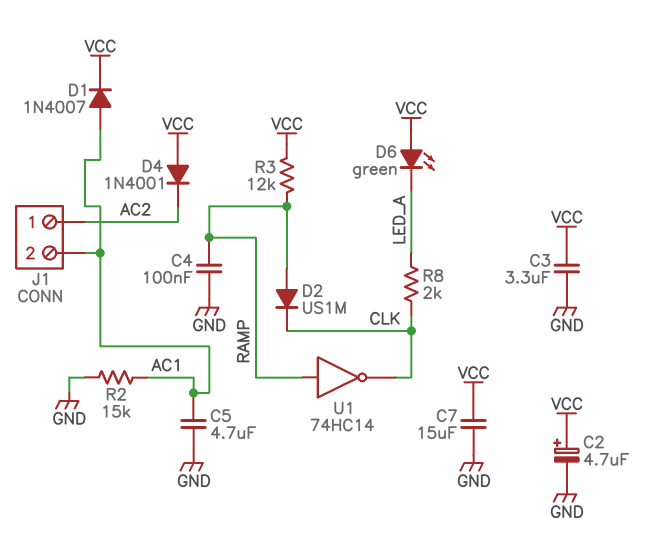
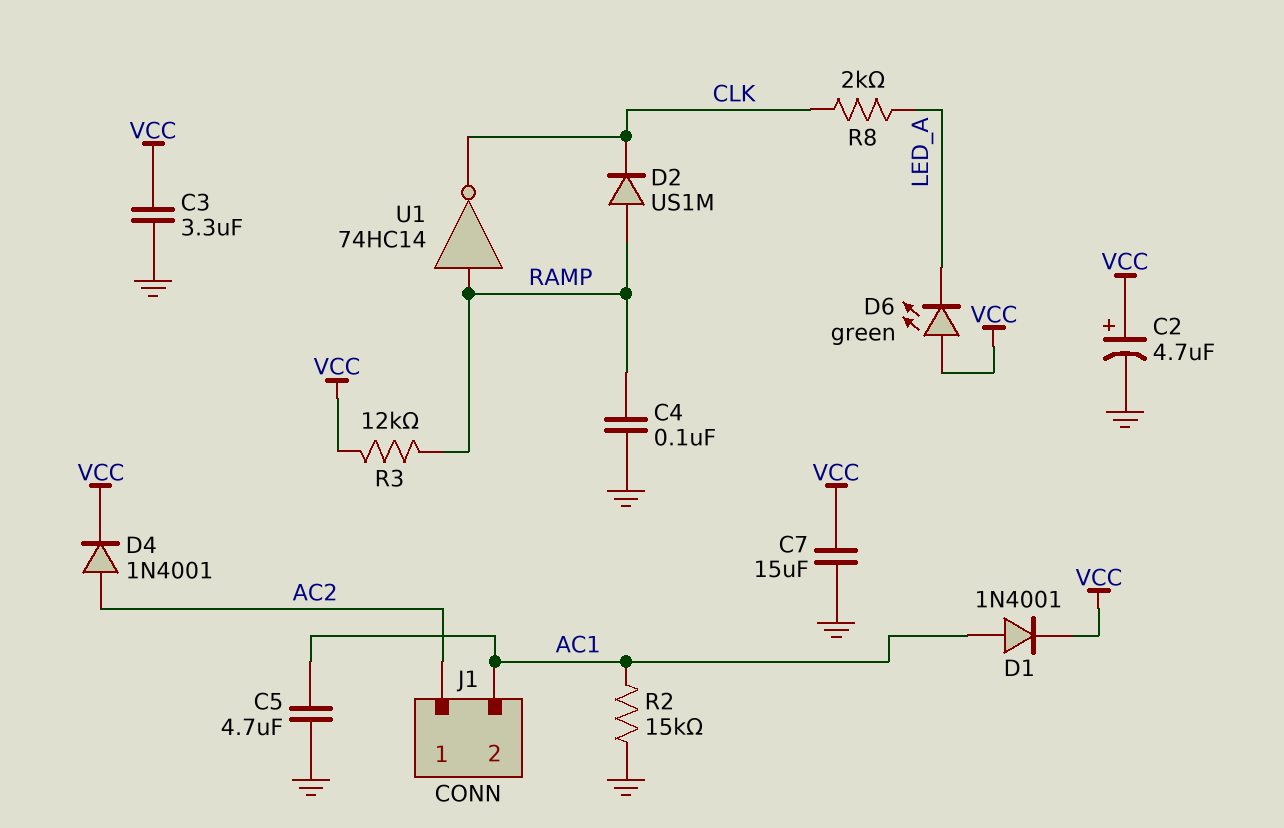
D1: diode 1N4007 (A AC1, K VCC) -> diode 1N4001 (A AC1, K VCC)
D4: diode 1N4001 (A VCC, K AC2) -> diode 1N4001 (A AC2, K VCC)

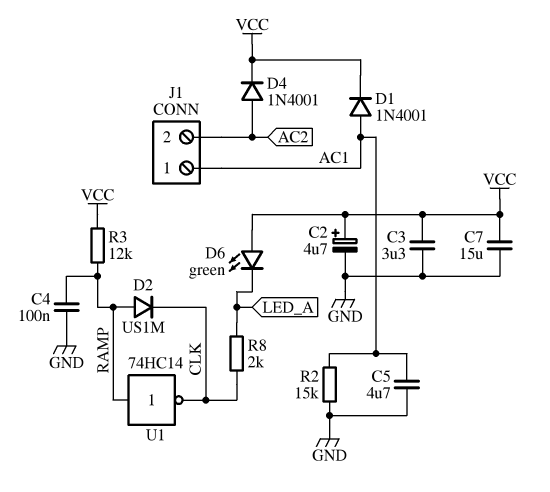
J1 pin 1: AC2 -> AC1
J1 pin 2: AC1 -> AC2

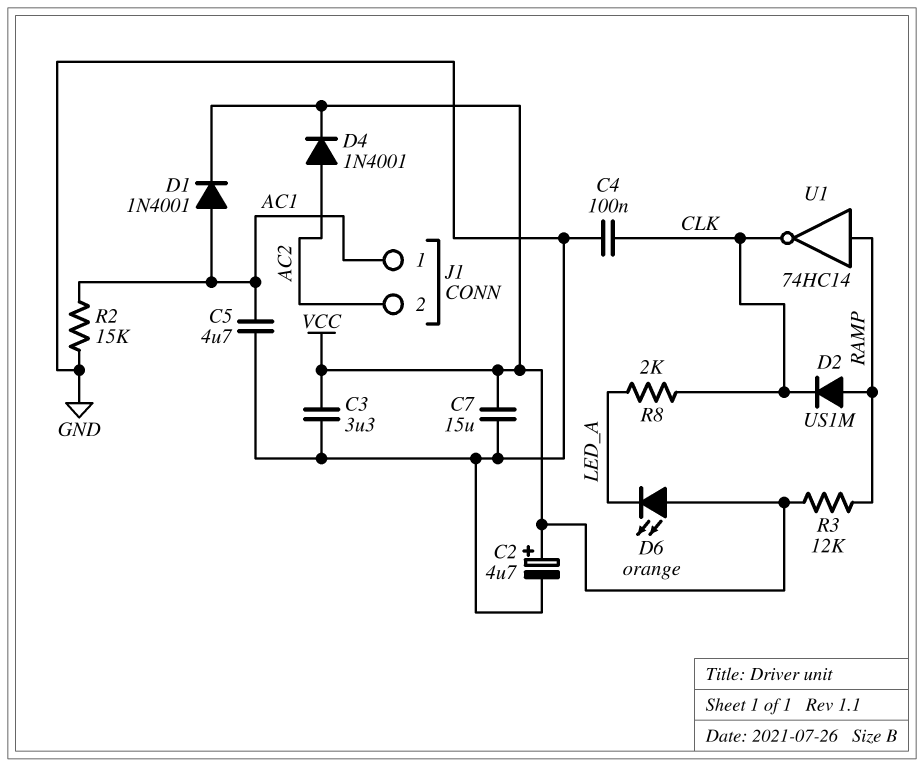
C4: 100nF (GND, RAMP) -> 100nF (CLK, GND)
D6: LED green (A VCC, K LED_A) -> LED orange (A VCC, K LED_A)

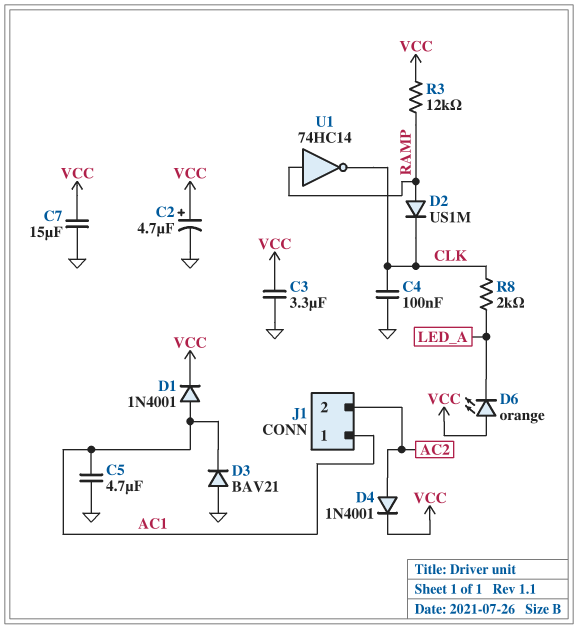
D3: none -> diode BAV21 (A GND, K AC1)
R2: 15k (AC1, GND) -> none

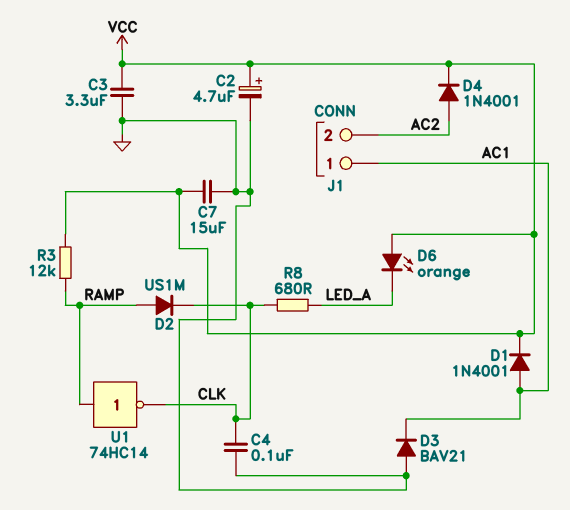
C5: 4.7uF (AC1, GND) -> none
R8: 2k (CLK, LED_A) -> 680 (CLK, LED_A)

